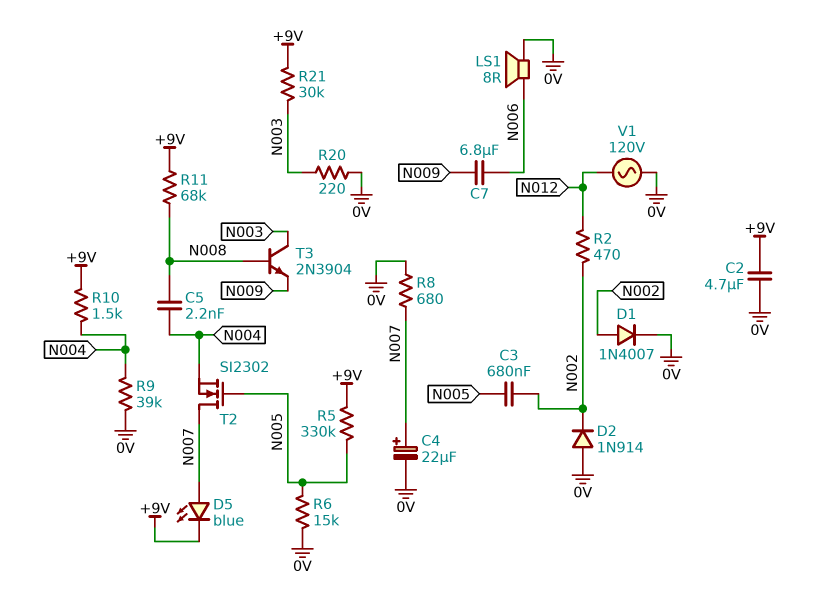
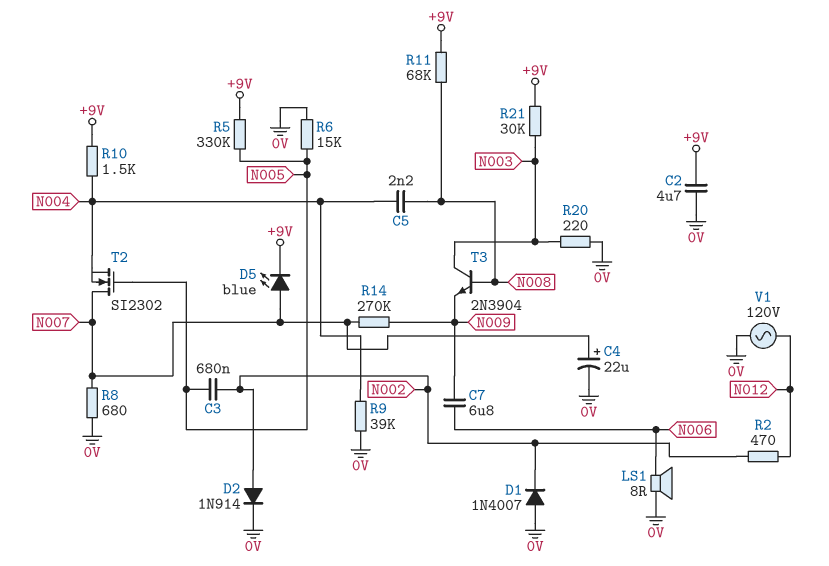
D1: diode 1N4007 (A N002, K 0V) -> diode 1N4007 (A 0V, K N002)
D2: diode 1N914 (A 0V, K N002) -> diode 1N914 (A N002, K 0V)
R14: none -> 270k (N007, N009)

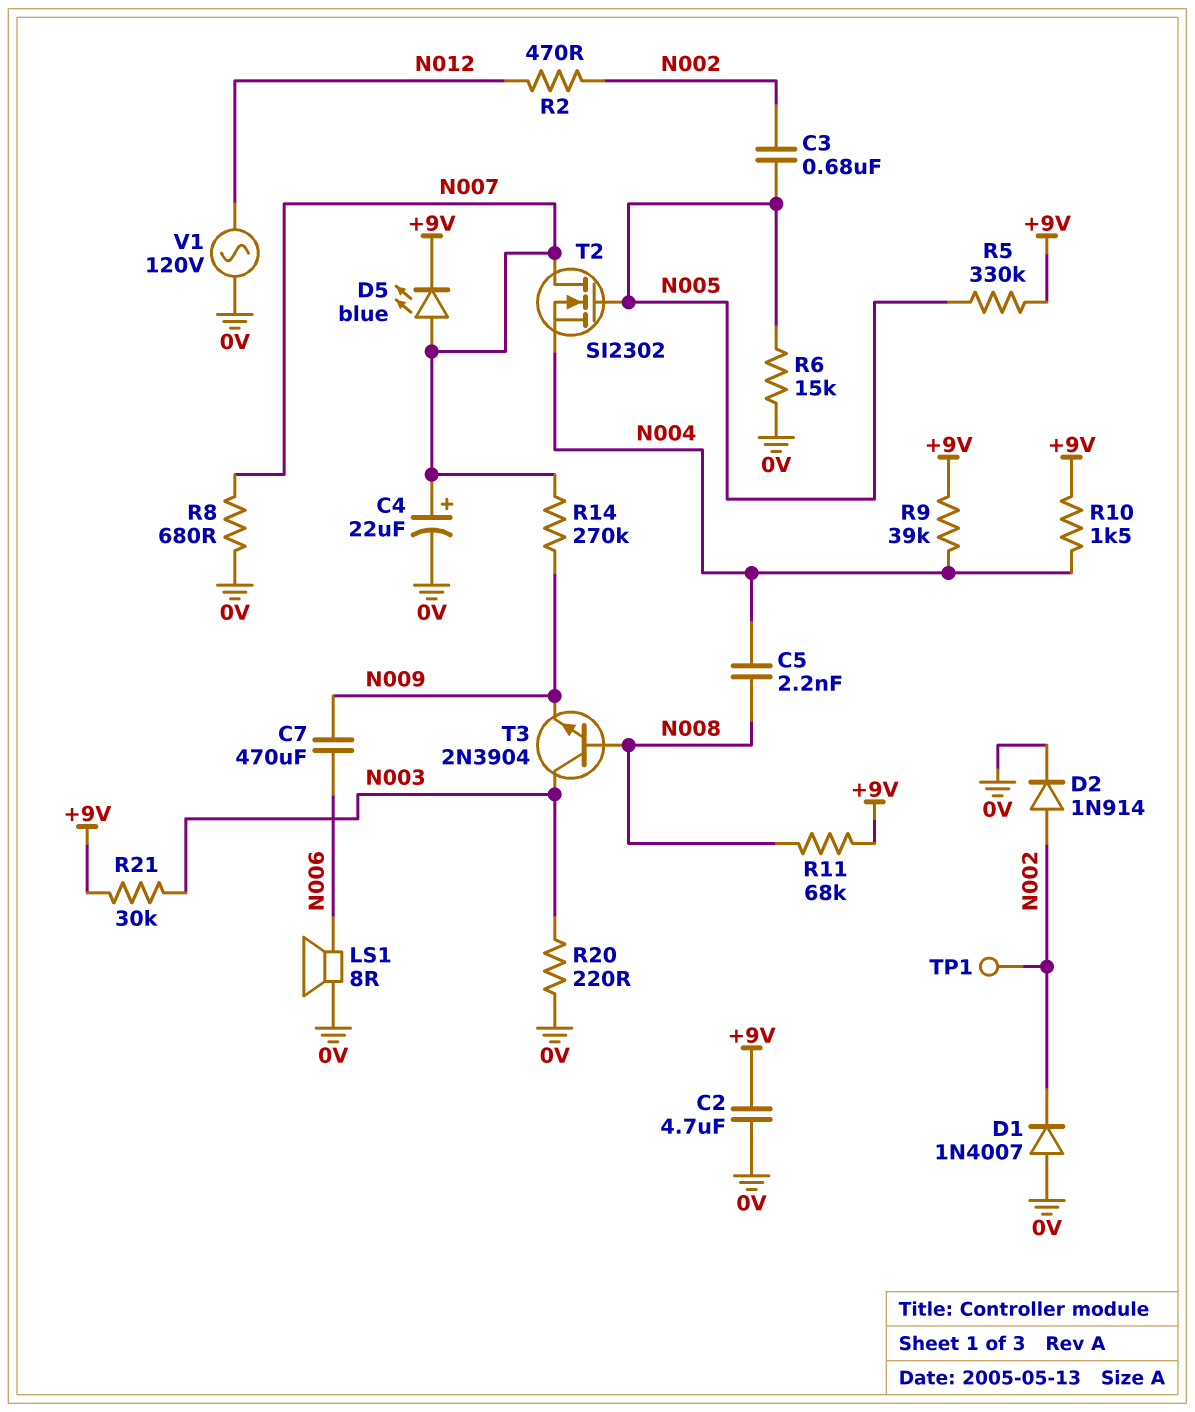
C7: 6.8uF (N006, N009) -> 470uF (N006, N009)
R9: 39k (0V, N004) -> 39k (+9V, N004)
TP1: none -> test point (N002)

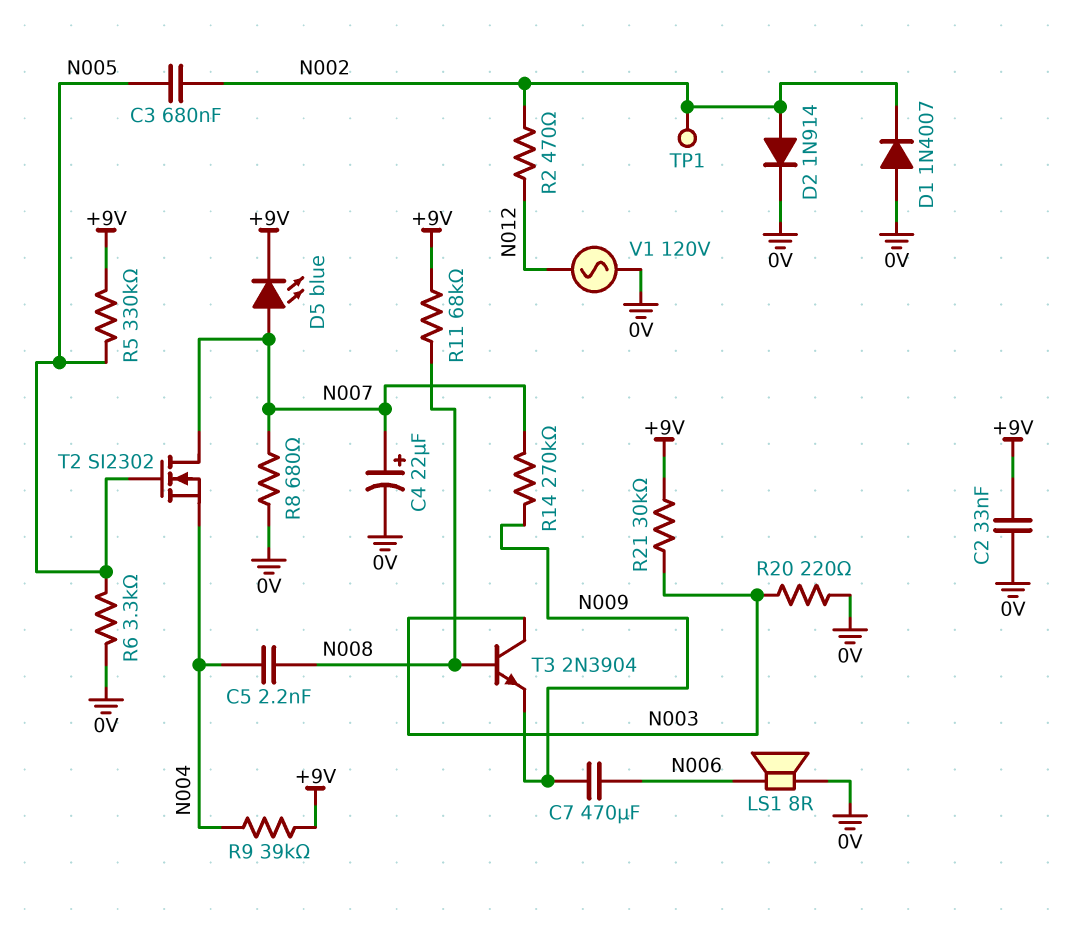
C2: 4.7uF (+9V, 0V) -> 33nF (+9V, 0V)
R6: 15k (0V, N005) -> 3.3k (0V, N005)
R10: 1.5k (+9V, N004) -> none

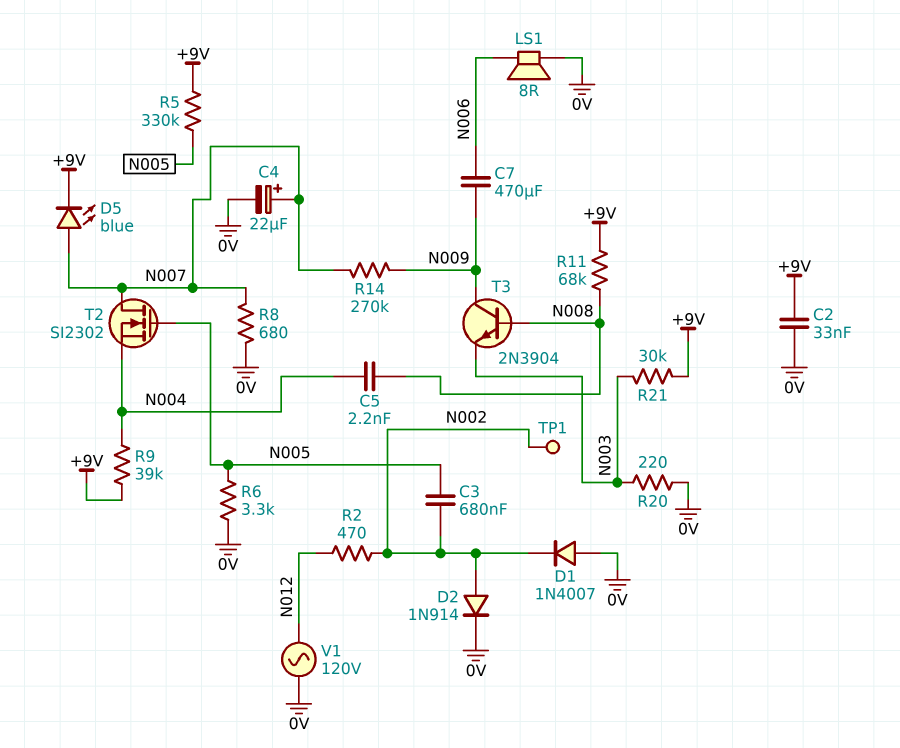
T3: NPN 2N3904 (B N008, C N003, E N009) -> NPN 2N3904 (B N008, C N009, E N003)

